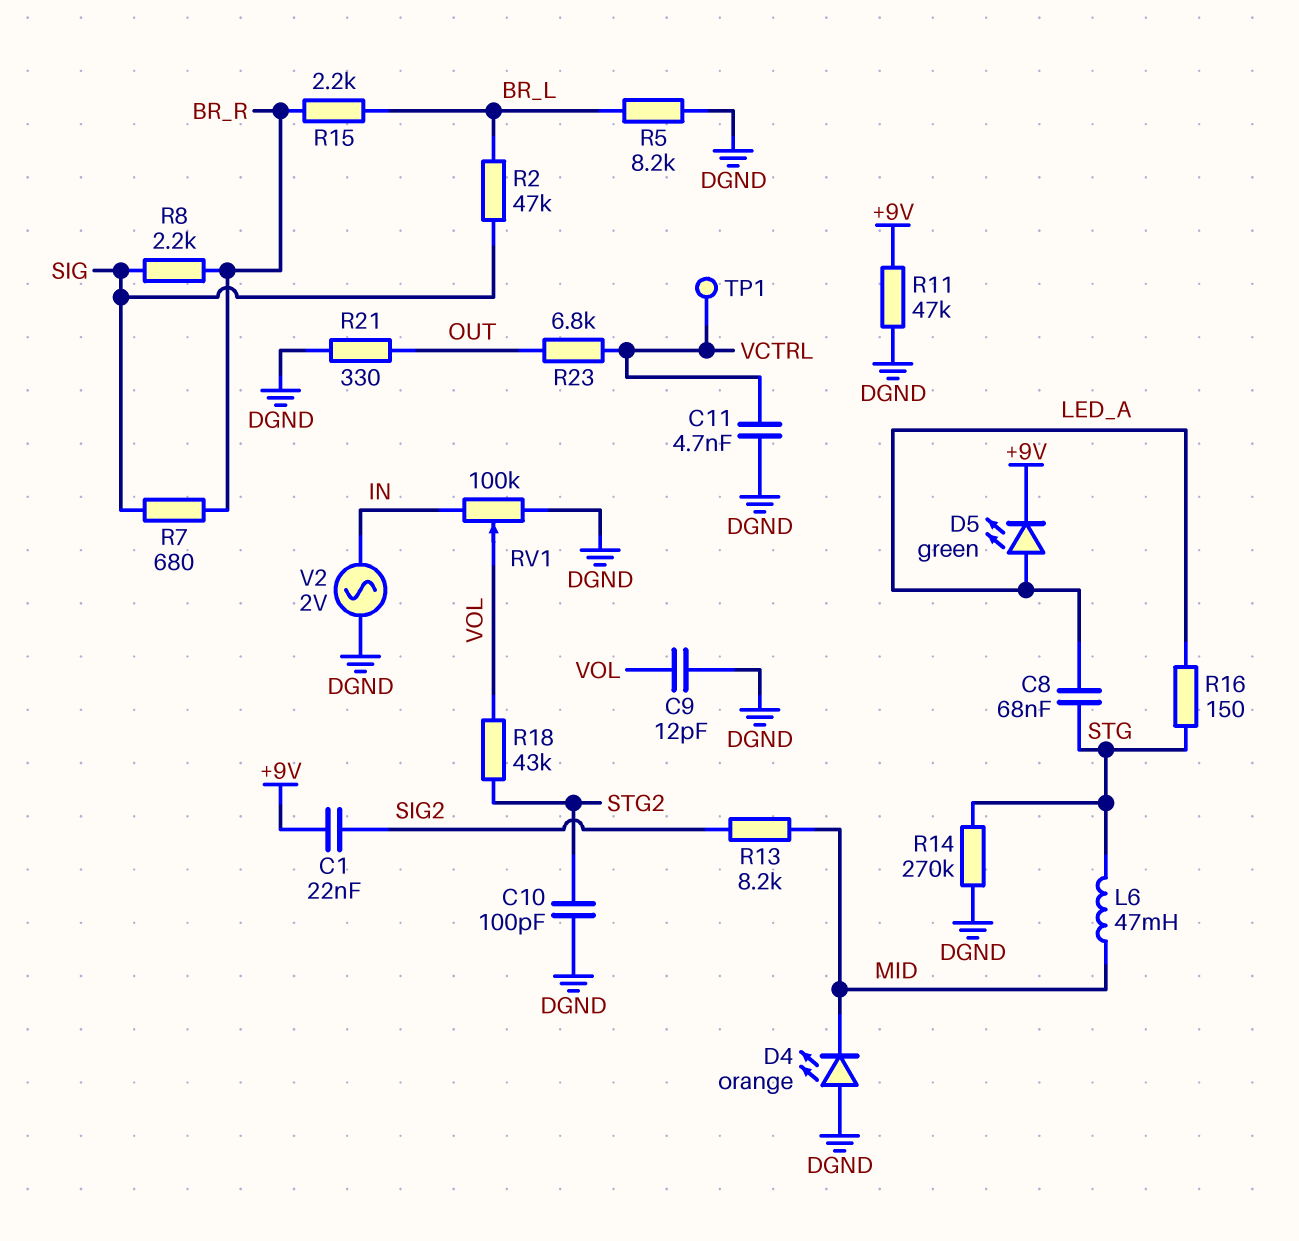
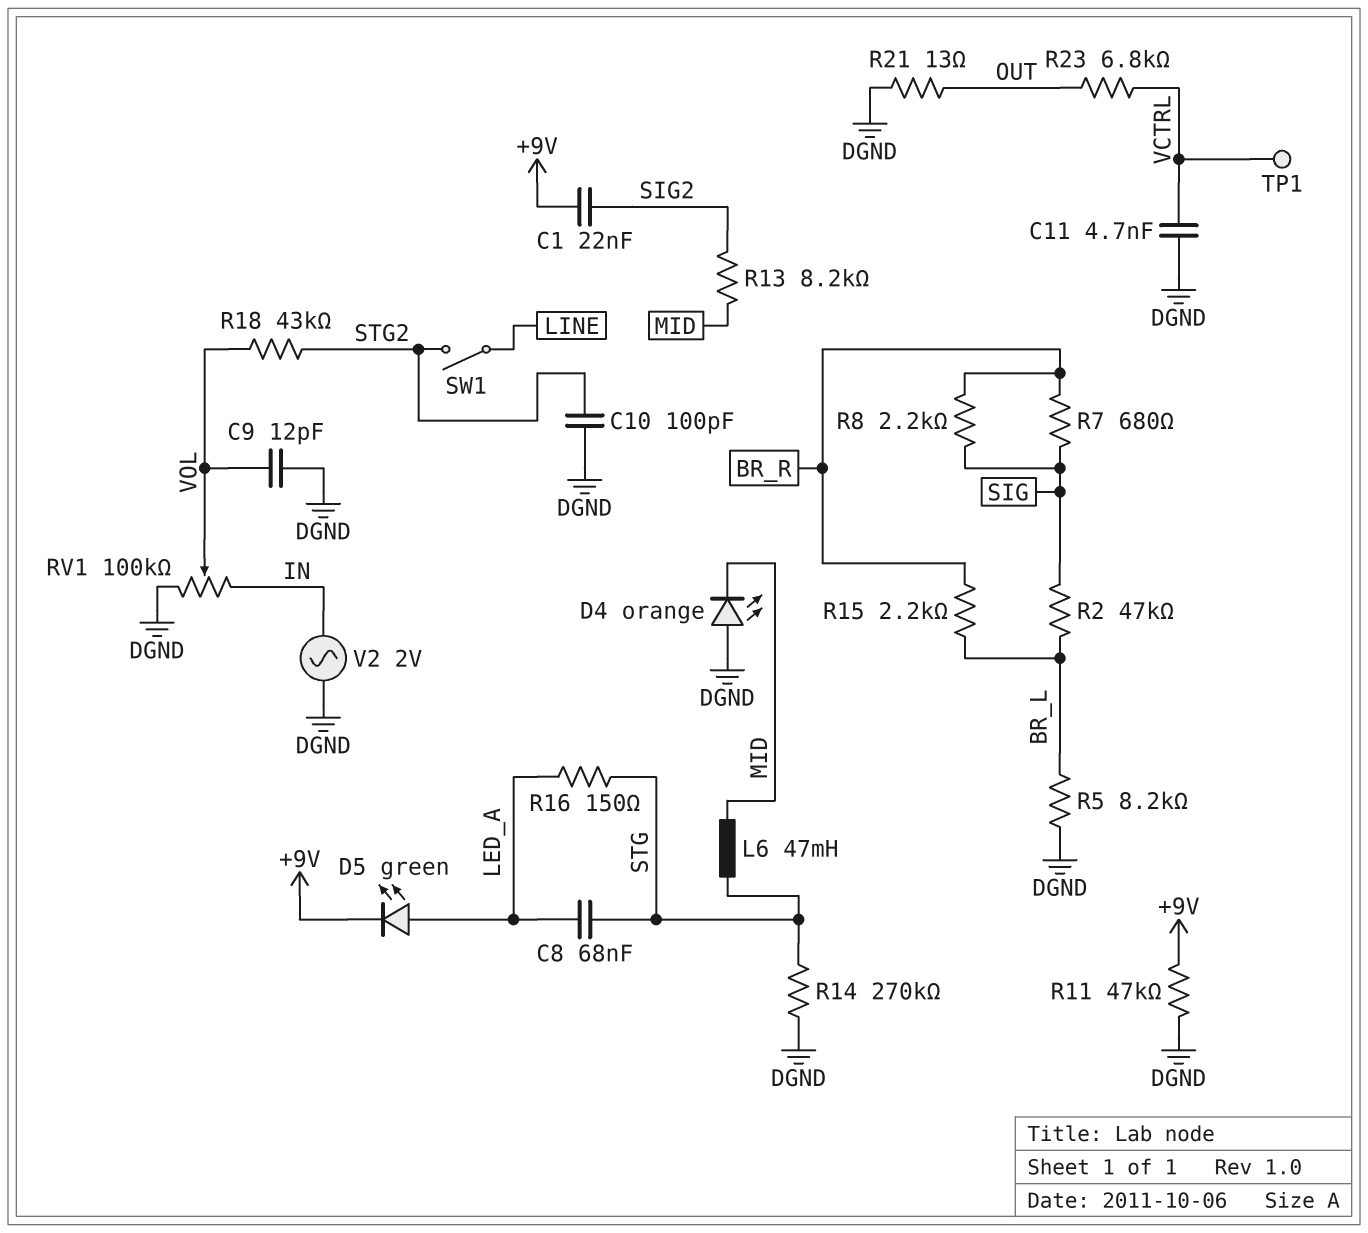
R21: 330 (DGND, OUT) -> 13 (DGND, OUT)
SW1: none -> switch (LINE, STG2)

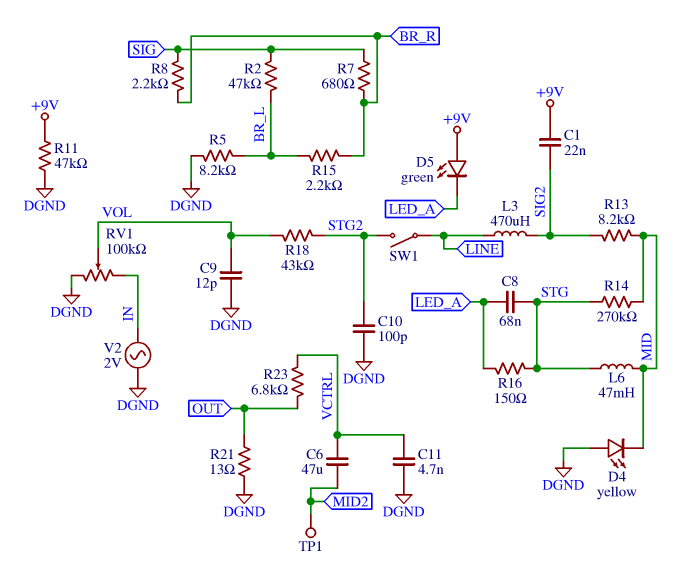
C6: none -> 47uF (MID2, VCTRL)
D4: LED orange (A DGND, K MID) -> LED yellow (A DGND, K MID)
D5: LED green (A LED_A, K +9V) -> LED green (A +9V, K LED_A)
L3: none -> 470uH (LINE, SIG2)
R14: 270k (DGND, STG) -> 270k (MID, STG)
TP1: test point (VCTRL) -> test point (MID2)

